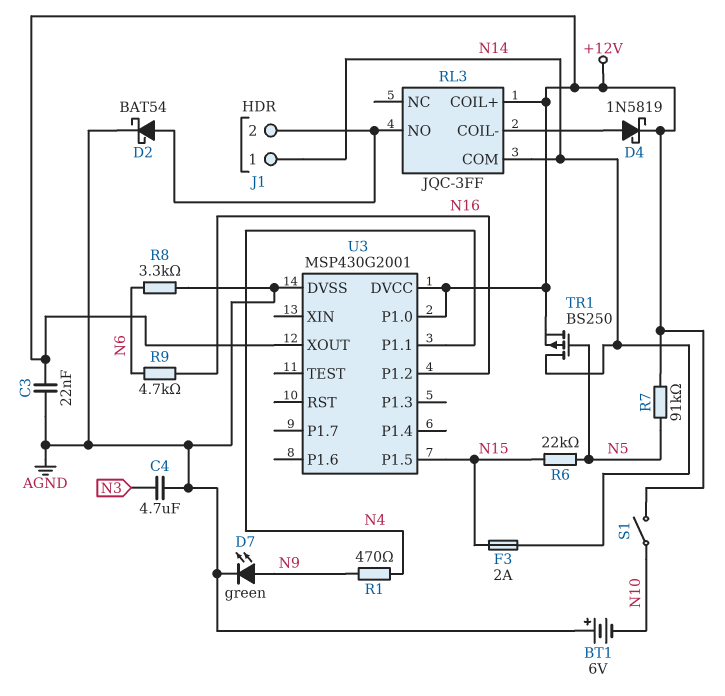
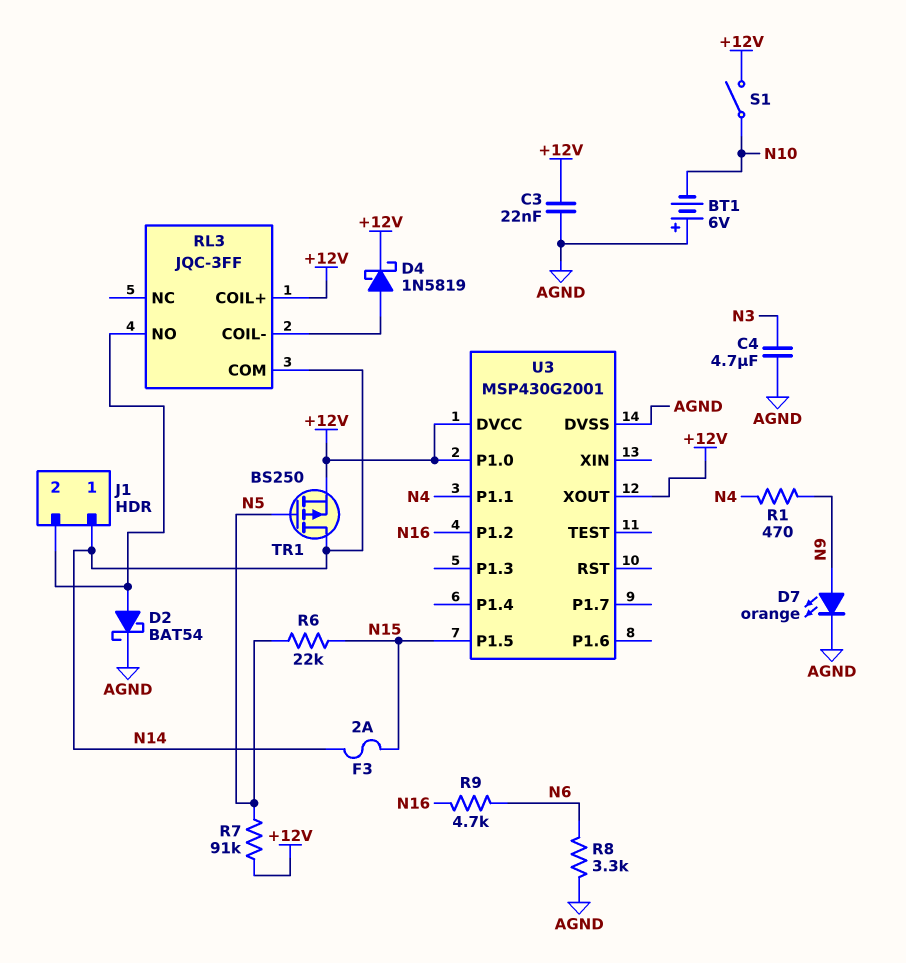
D7: LED green (A N9, K AGND) -> LED orange (A N9, K AGND)

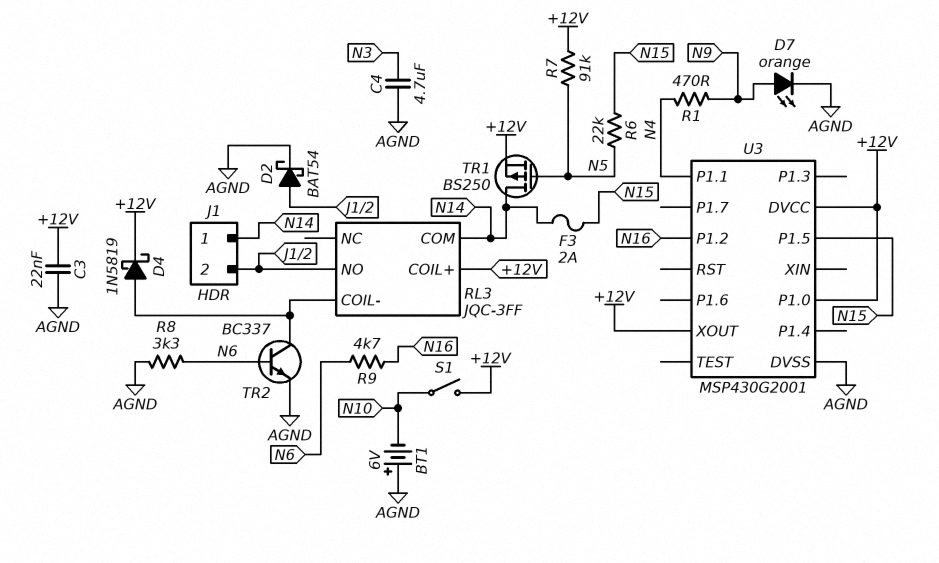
TR2: none -> NPN BC337 (B N6, C RL3/COIL-, E AGND)

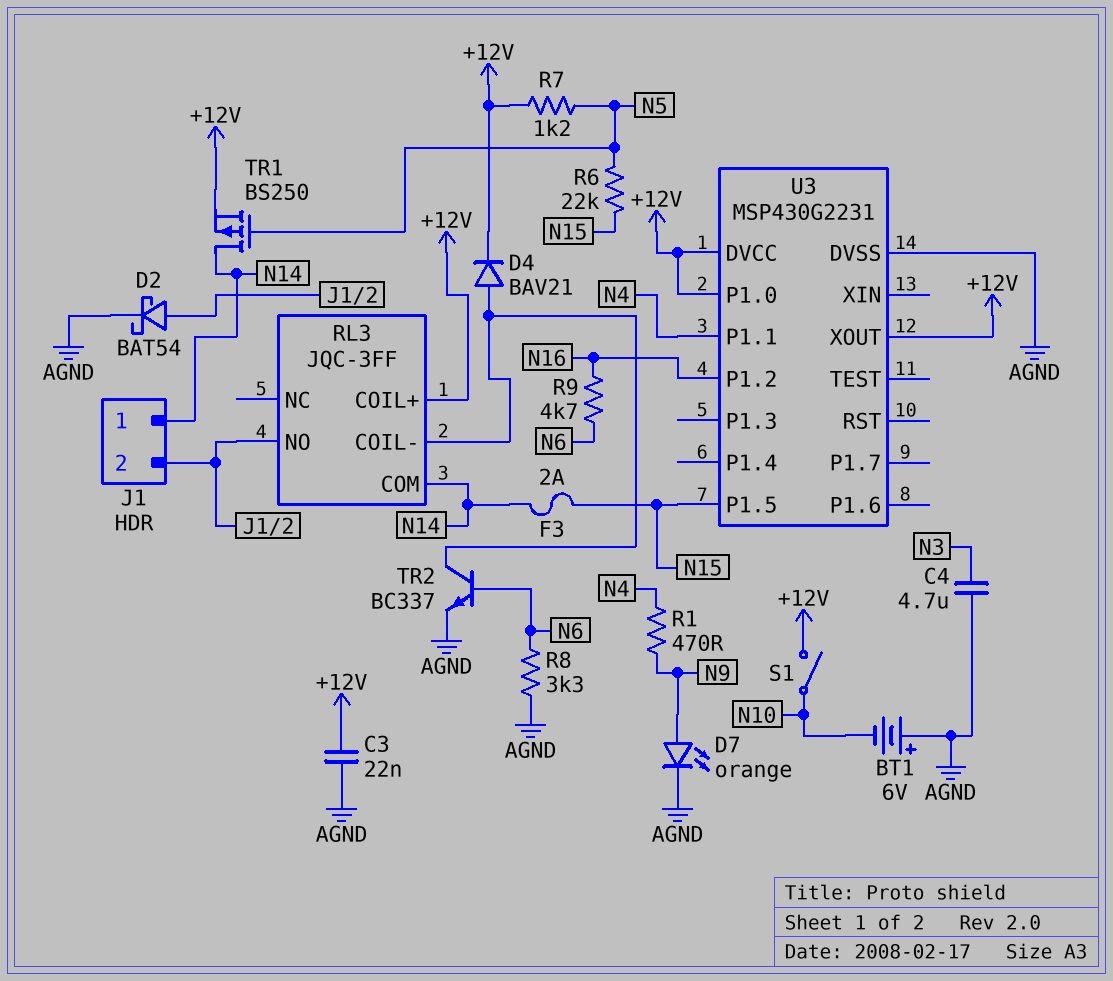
D4: schottky 1N5819 (A RL3/COIL-, K +12V) -> diode BAV21 (A RL3/COIL-, K +12V)
R7: 91k (+12V, N5) -> 1.2k (+12V, N5)
U3: MSP430G2001 -> MSP430G2231

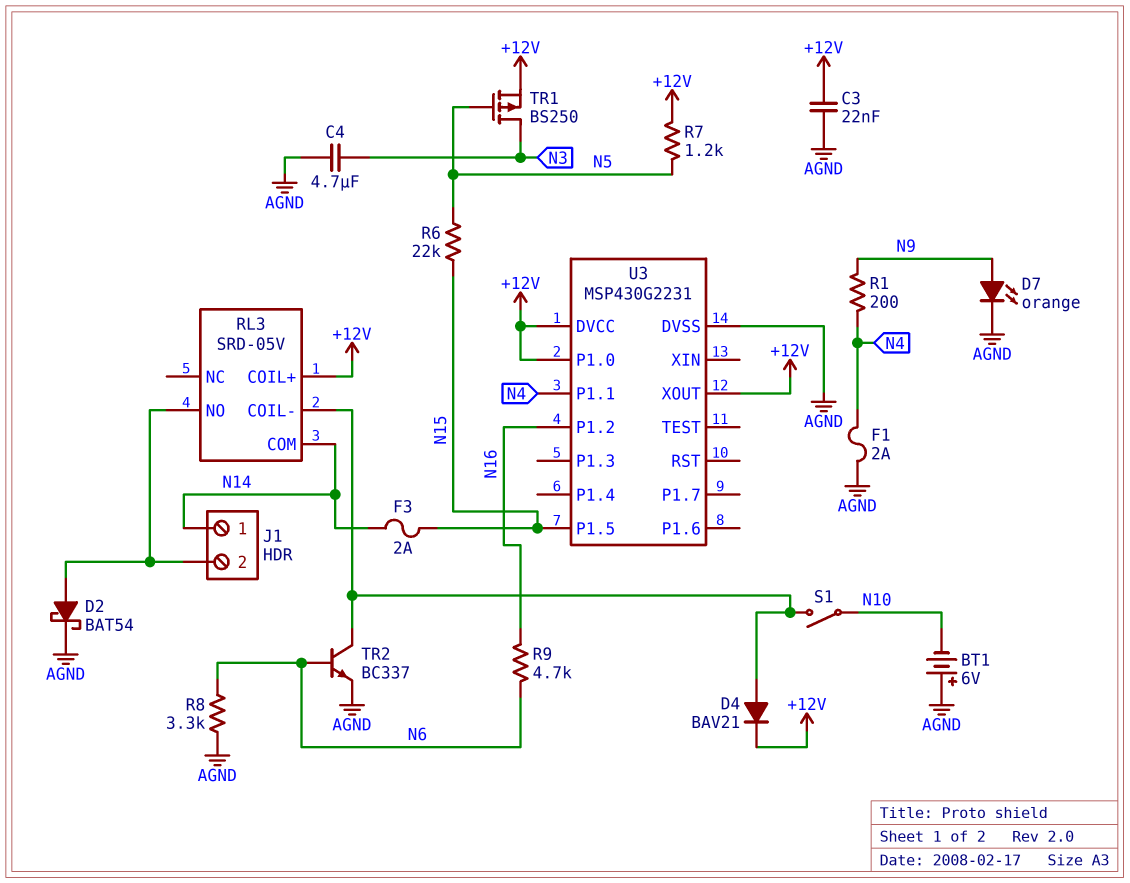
F1: none -> 2A (AGND, N4)
R1: 470 (N4, N9) -> 200 (N4, N9)
RL3: JQC-3FF -> SRD-05V
S1: switch (+12V, N10) -> switch (N10, RL3/COIL-)
TR1: PMOS BS250 (G N5, D N14, S +12V) -> PMOS BS250 (G N5, D N3, S +12V)

